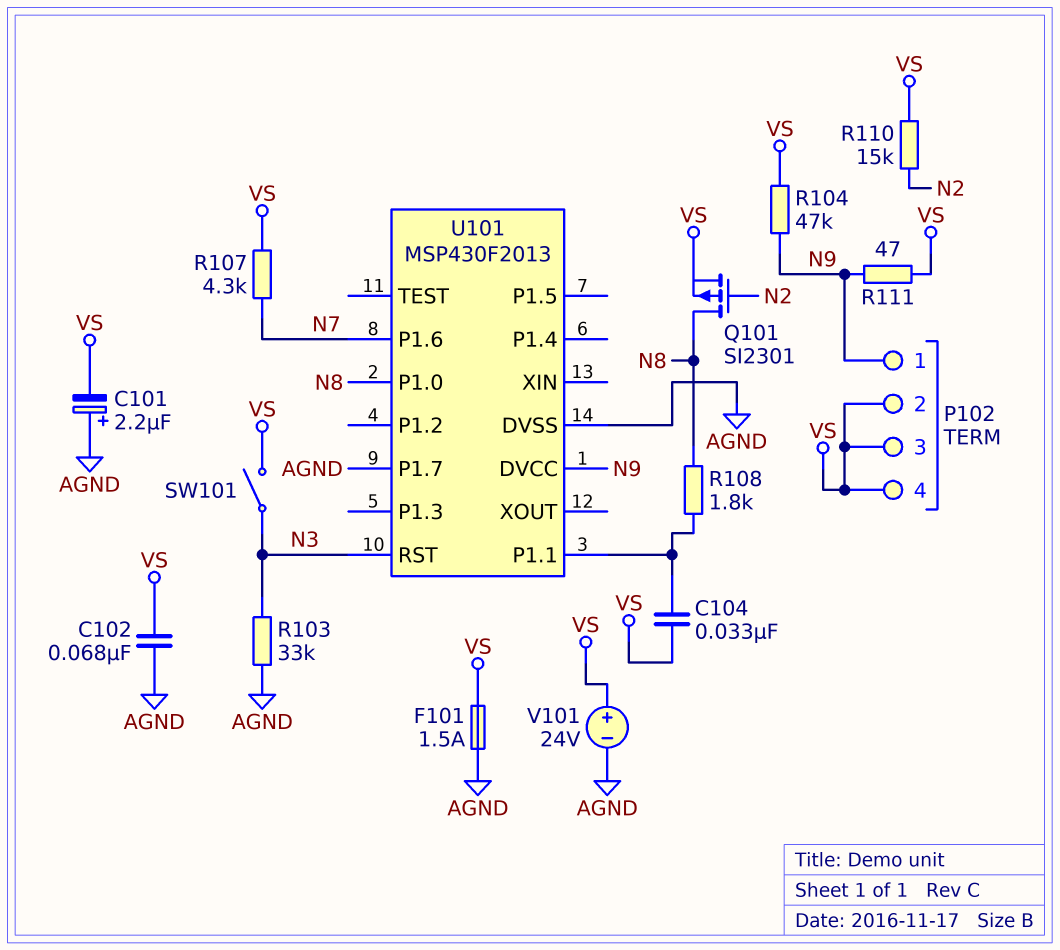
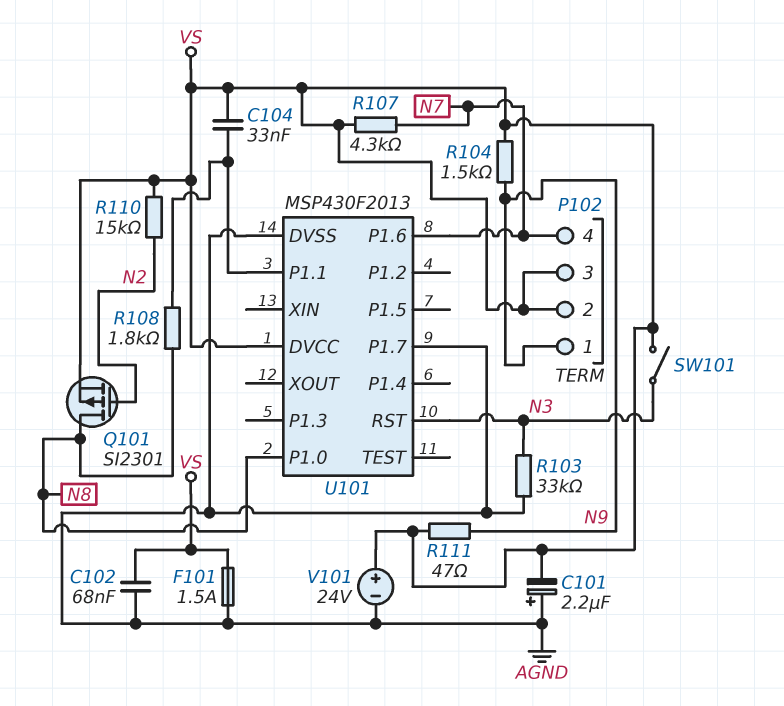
P102 pin 4: VS -> N7
R104: 47k (N9, VS) -> 1.5k (N9, VS)
U101 pin DVCC: N9 -> VS

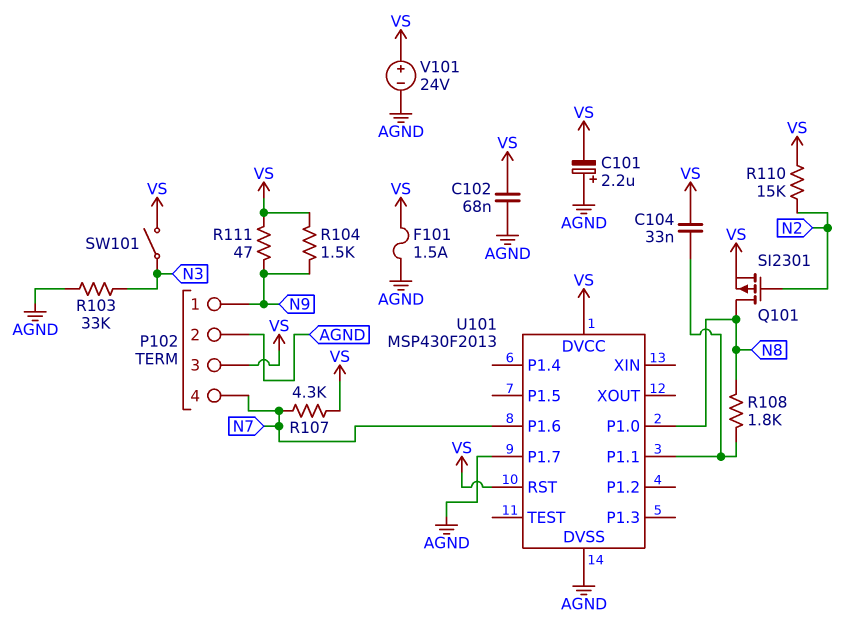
P102 pin 2: VS -> AGND
U101 pin RST: N3 -> VS

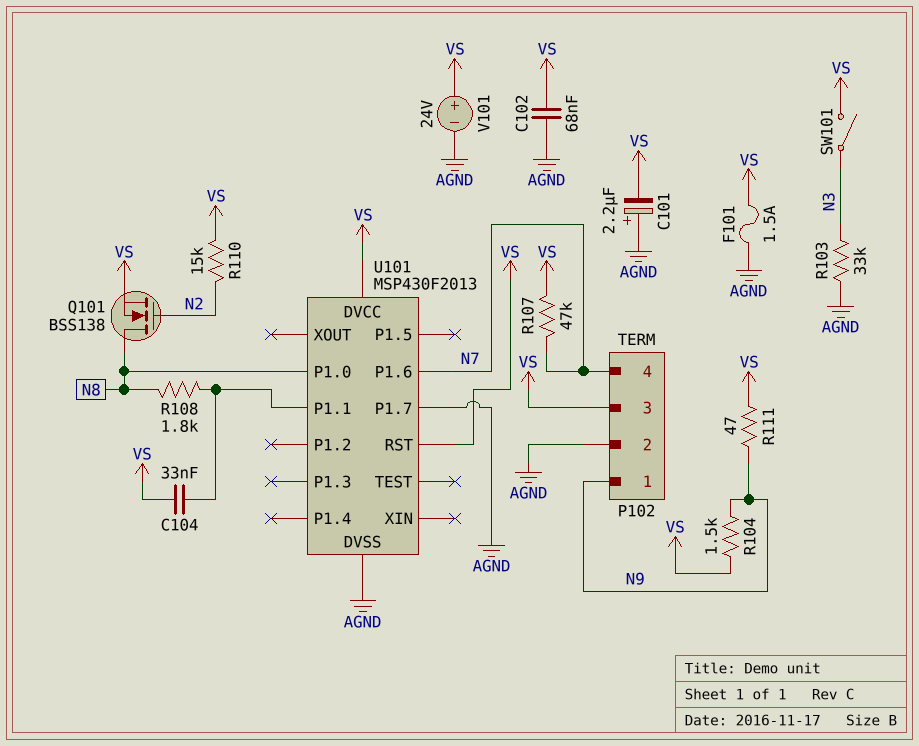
Q101: PMOS SI2301 (G N2, D N8, S VS) -> NMOS BSS138 (G N2, D N8, S VS)
R107: 4.3k (N7, VS) -> 47k (N7, VS)

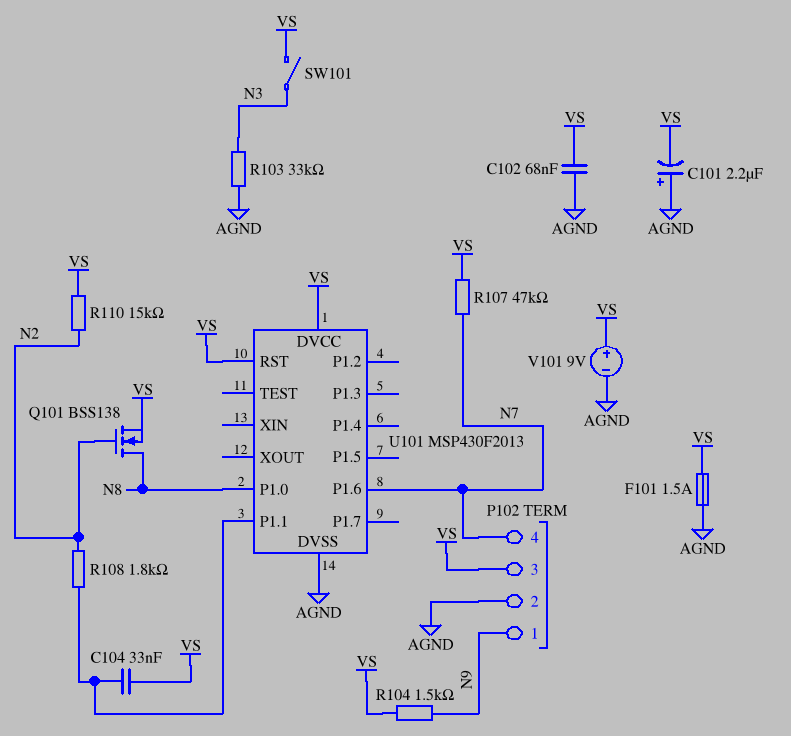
R108: 1.8k (N8, U101/P1.1) -> 1.8k (N2, U101/P1.1)
R111: 47 (N9, VS) -> none
U101 pin P1.7: AGND -> none
V101: 24V (plus VS, minus AGND) -> 9V (plus VS, minus AGND)

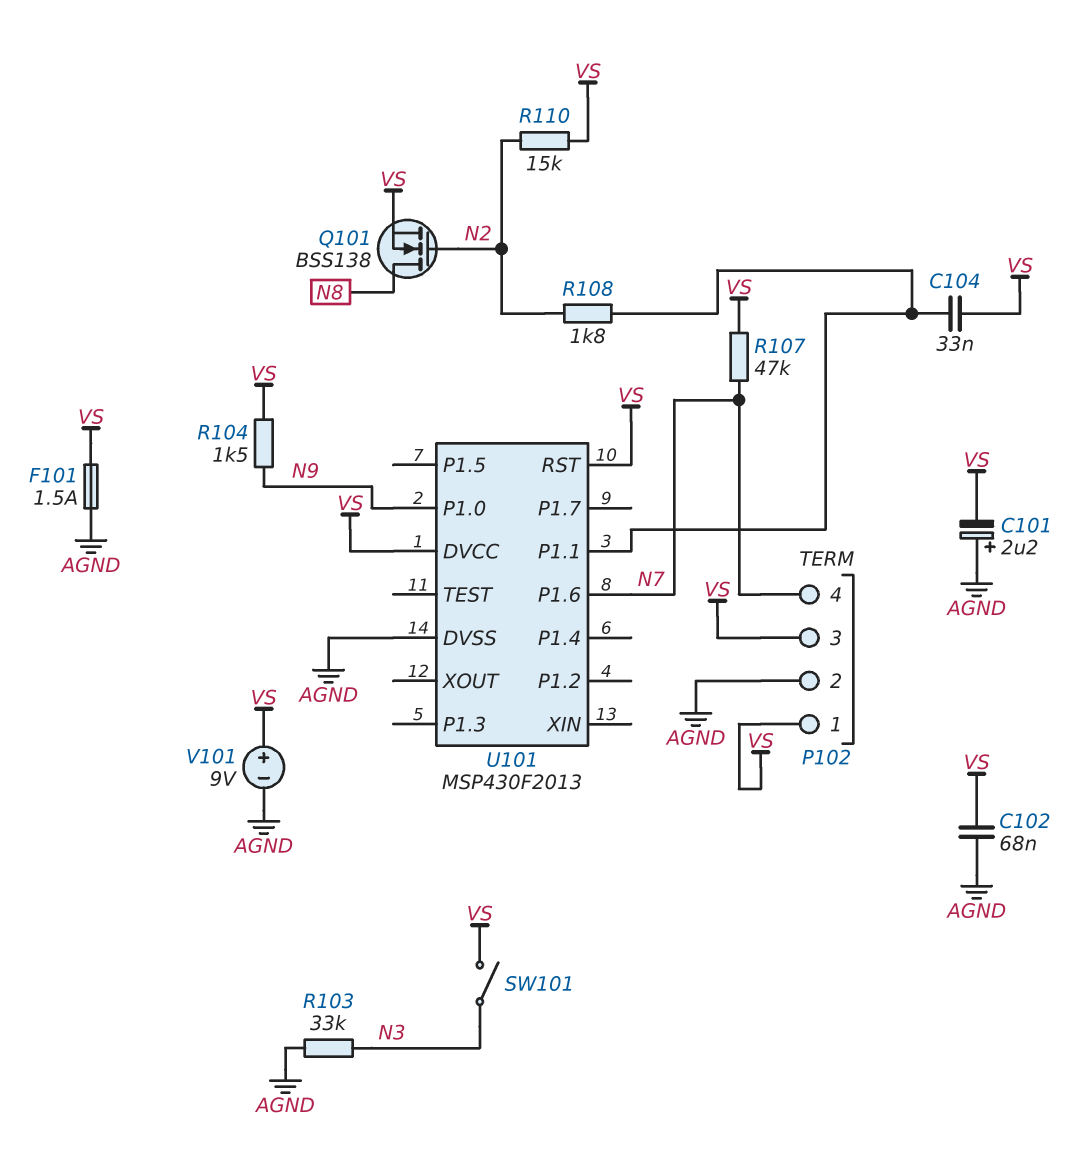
P102 pin 1: N9 -> VS
U101 pin P1.0: N8 -> N9

